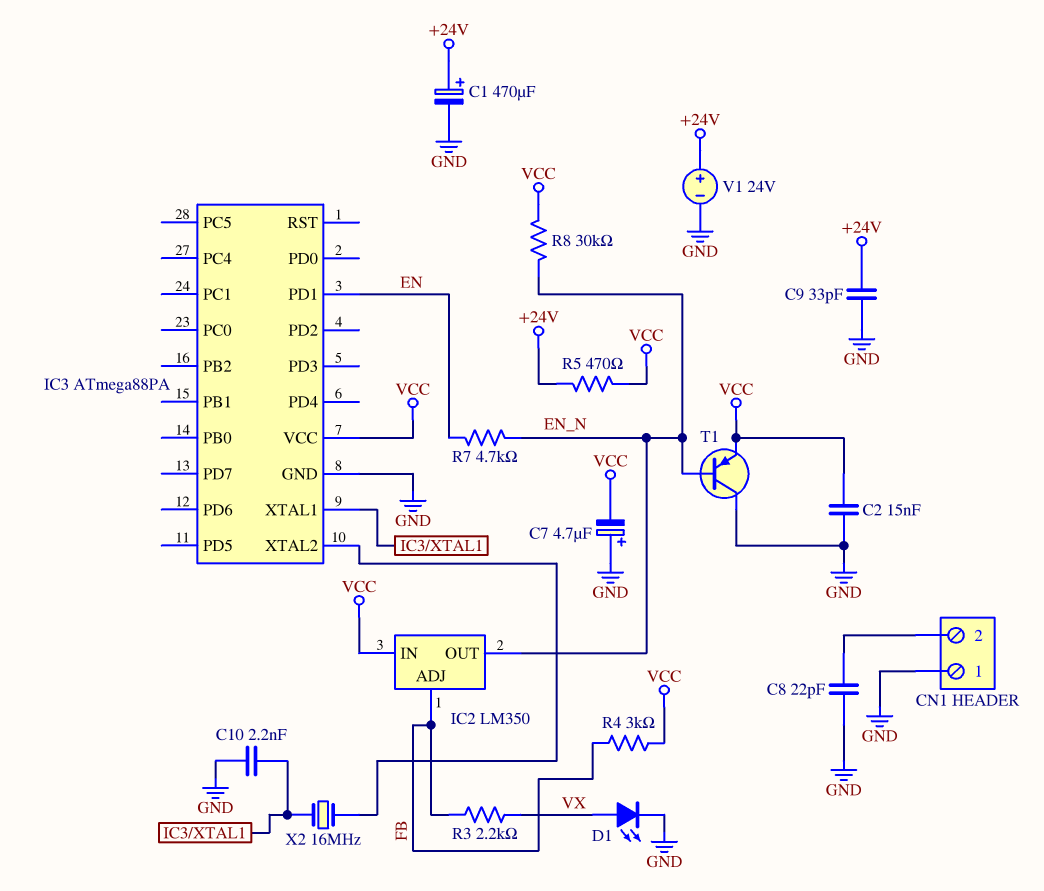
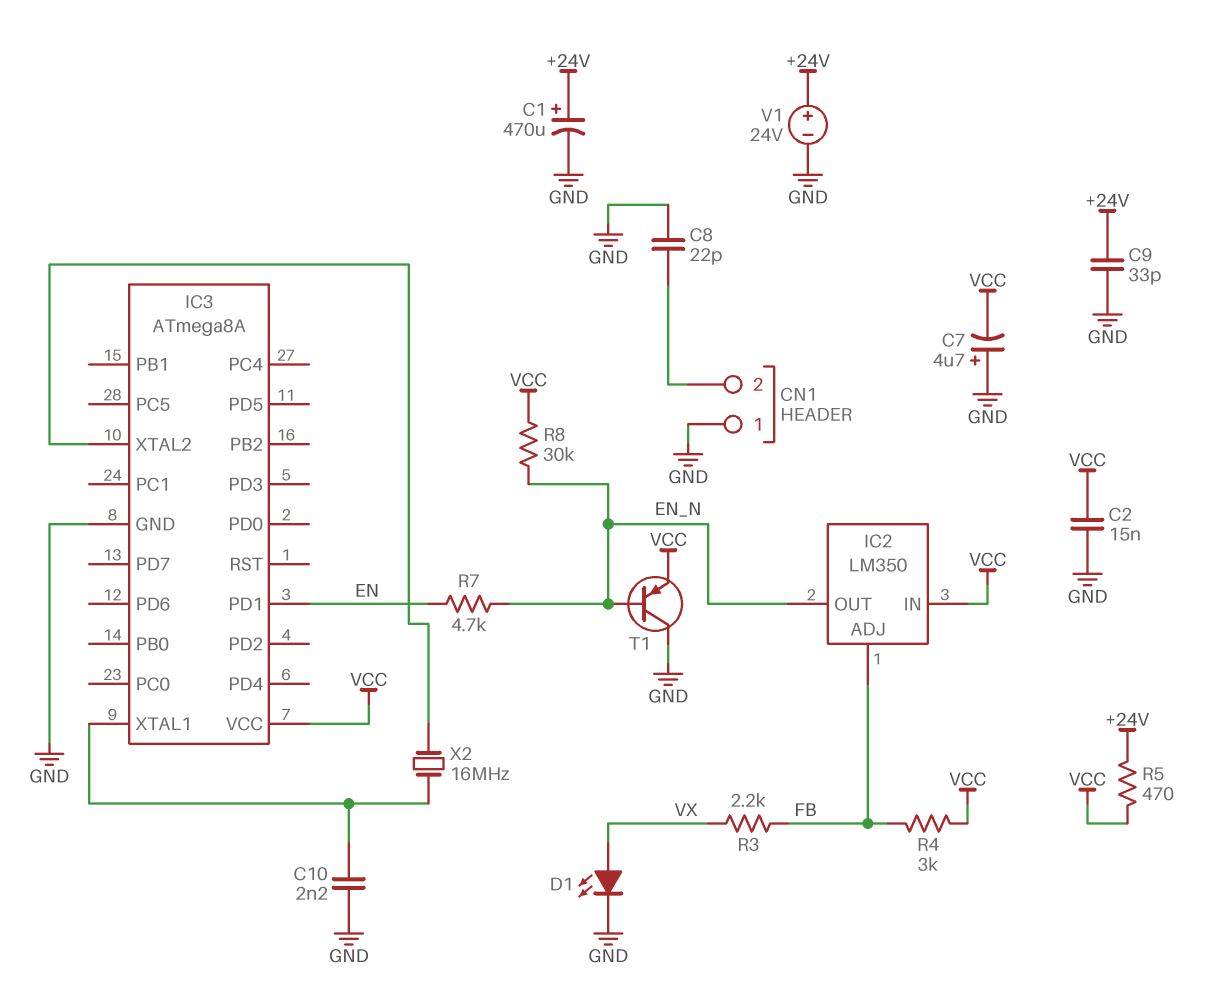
IC3: ATmega88PA -> ATmega8A

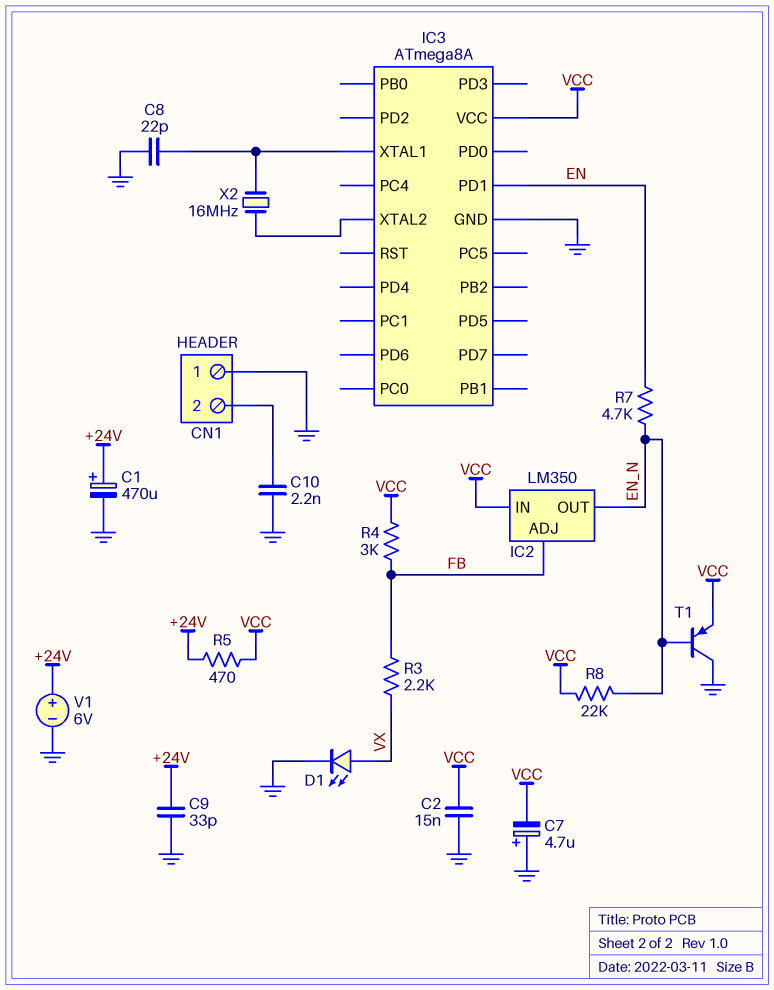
C8: 22pF (CN1/2, GND) -> 22pF (GND, IC3/XTAL1)
C10: 2.2nF (GND, IC3/XTAL1) -> 2.2nF (CN1/2, GND)
R8: 30k (EN_N, VCC) -> 22k (EN_N, VCC)
V1: 24V (plus +24V, minus GND) -> 6V (plus +24V, minus GND)

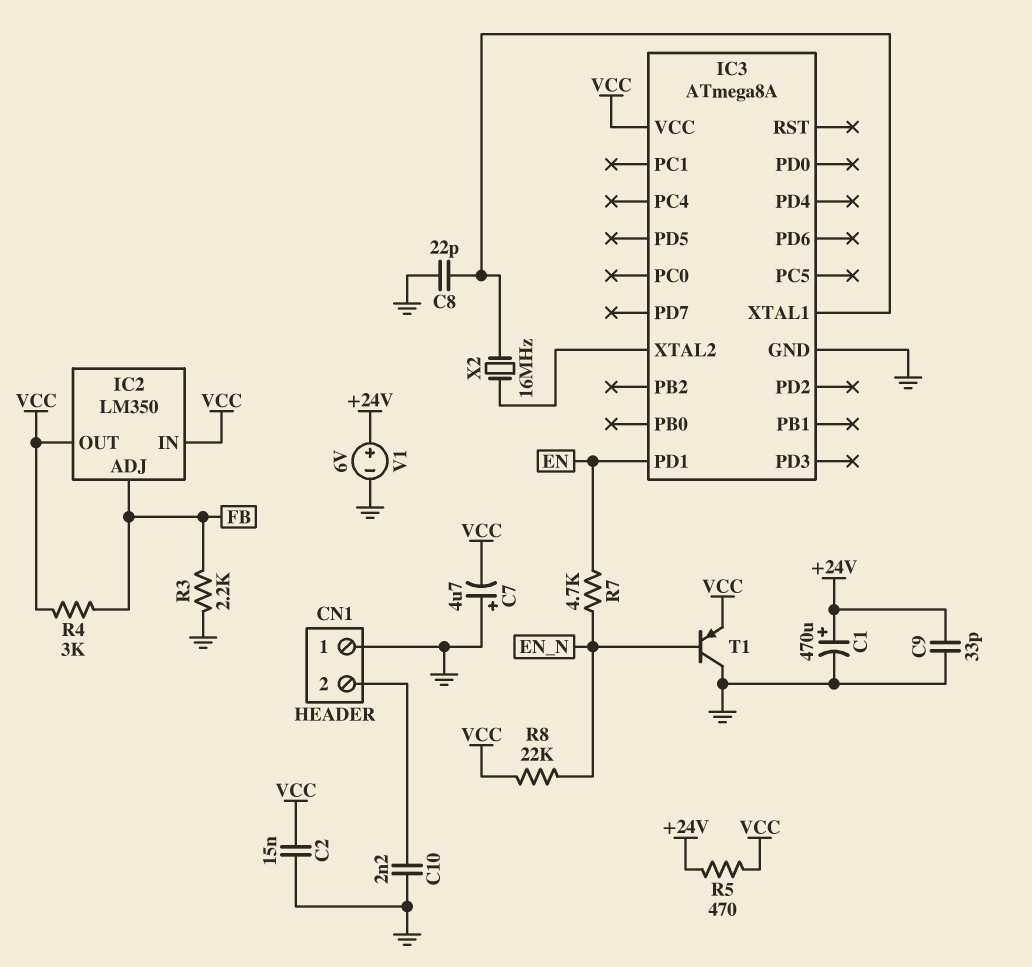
D1: LED (A VX, K GND) -> none
IC2 pin OUT: EN_N -> VCC
R3: 2.2k (FB, VX) -> 2.2k (FB, GND)

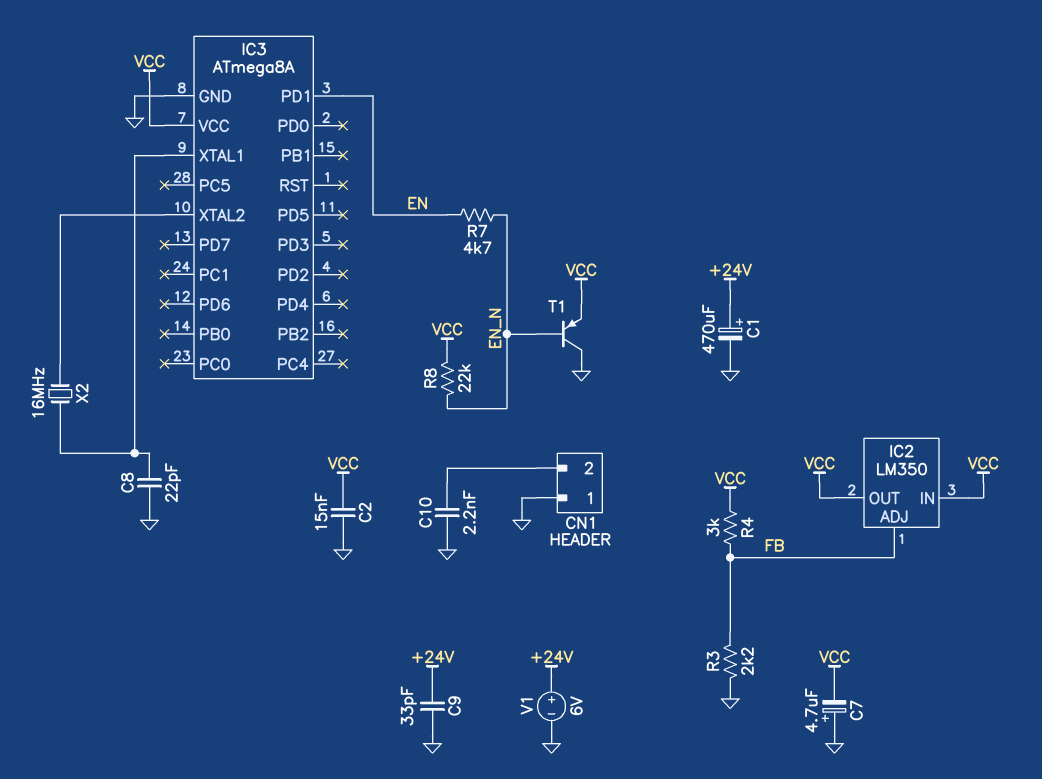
R5: 470 (+24V, VCC) -> none

